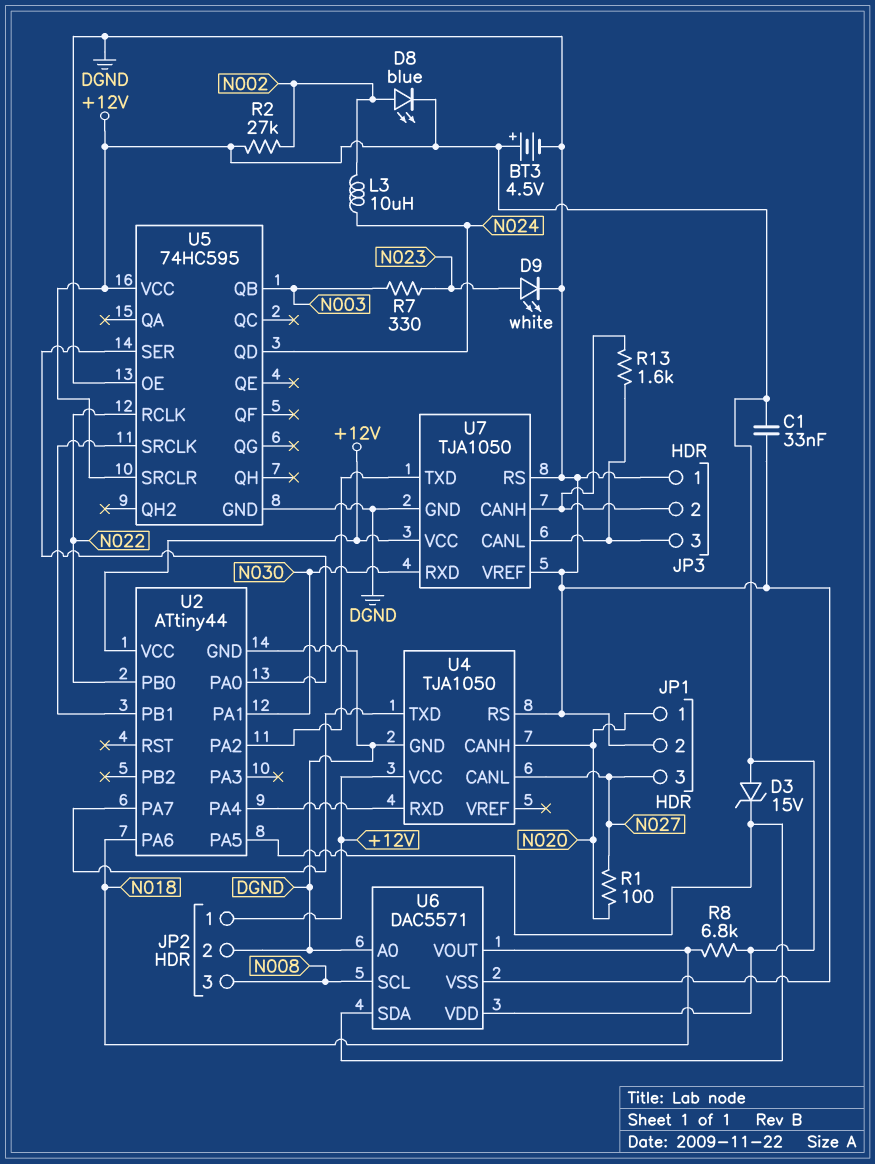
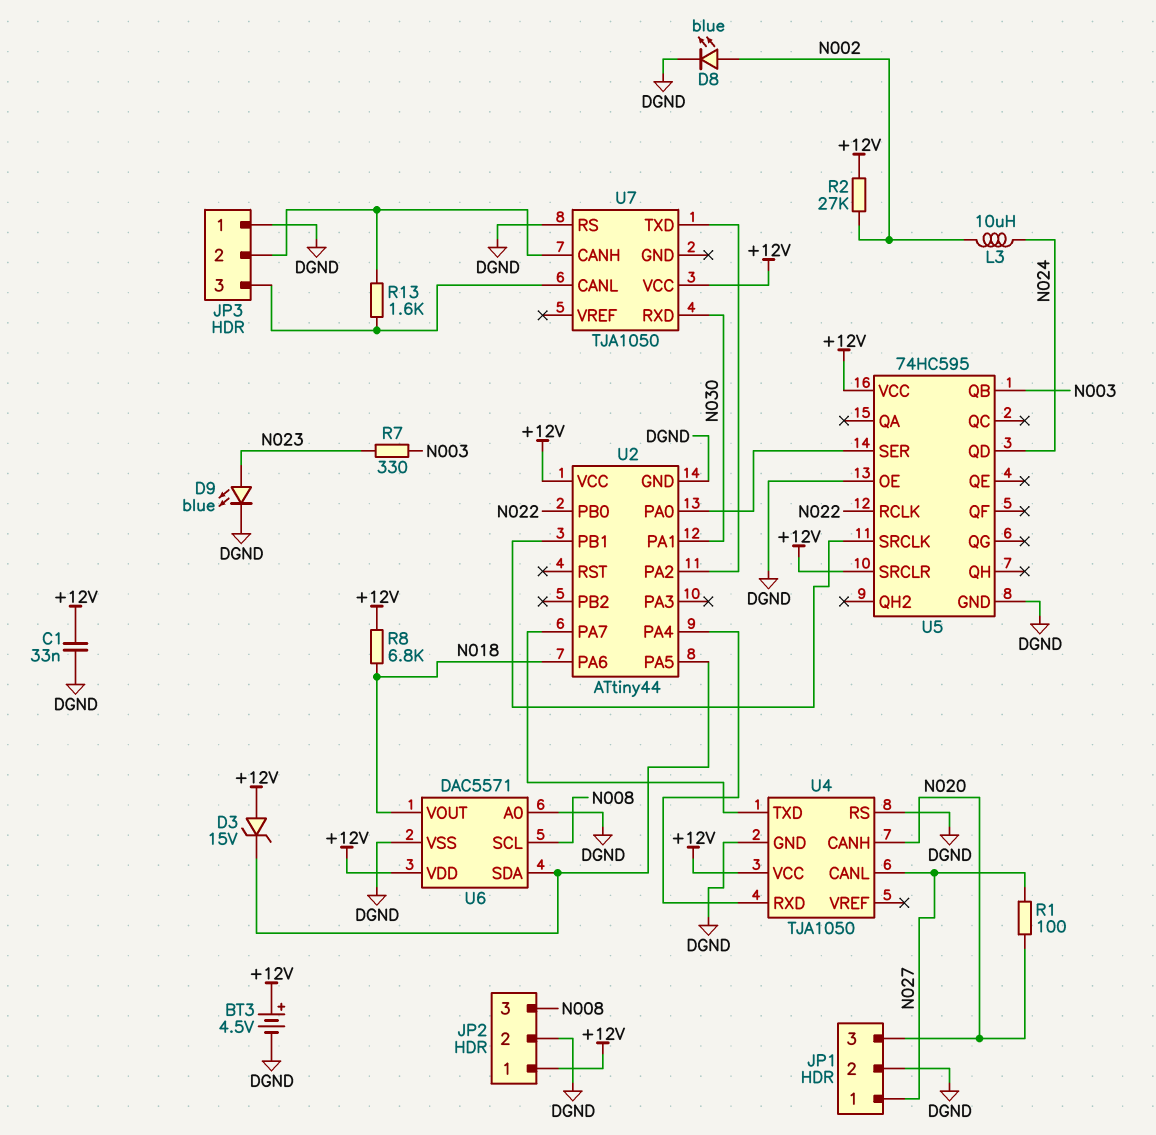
D8: LED blue (A N002, K +12V) -> LED blue (A N002, K DGND)
D9: LED white (A N023, K DGND) -> LED blue (A N023, K DGND)
JP1 pin 1: N020 -> N027
JP1 pin 3: N027 -> N020
U7 pin GND: DGND -> none
U7 pin VREF: DGND -> none

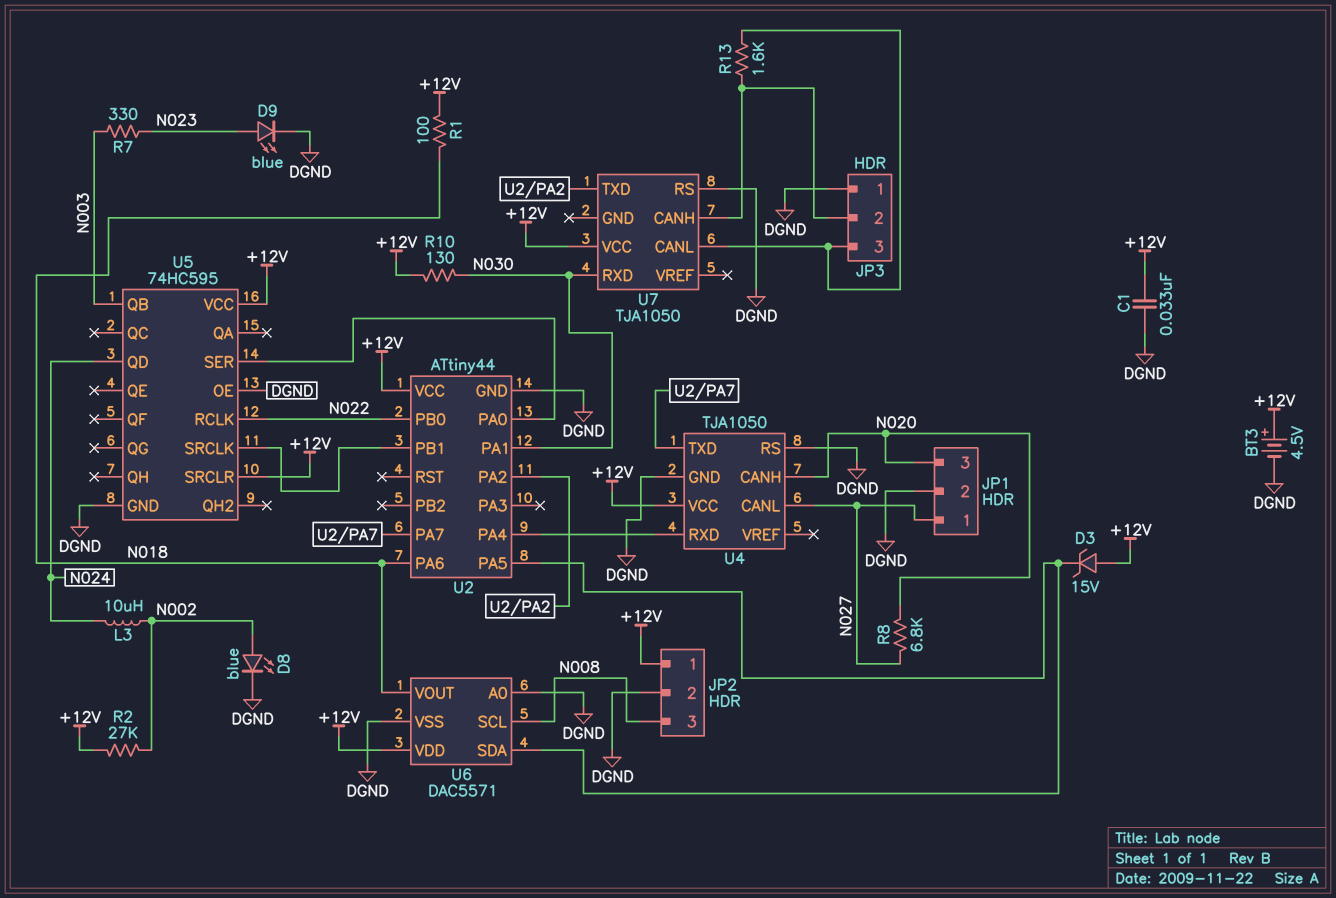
R1: 100 (N020, N027) -> 100 (+12V, N018)
R8: 6.8k (+12V, N018) -> 6.8k (N020, N027)
R10: none -> 130 (+12V, N030)

